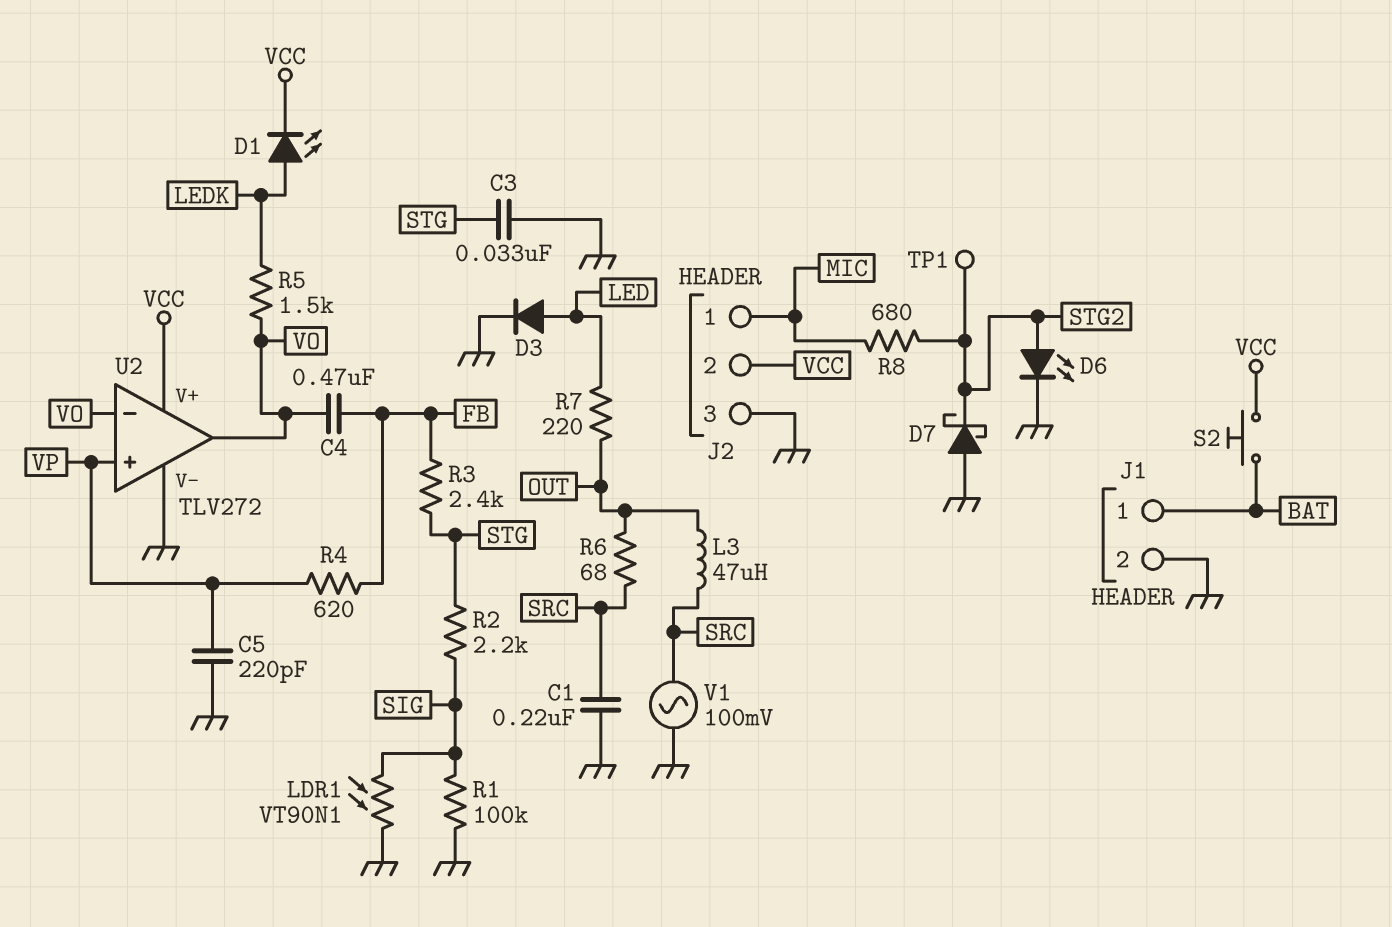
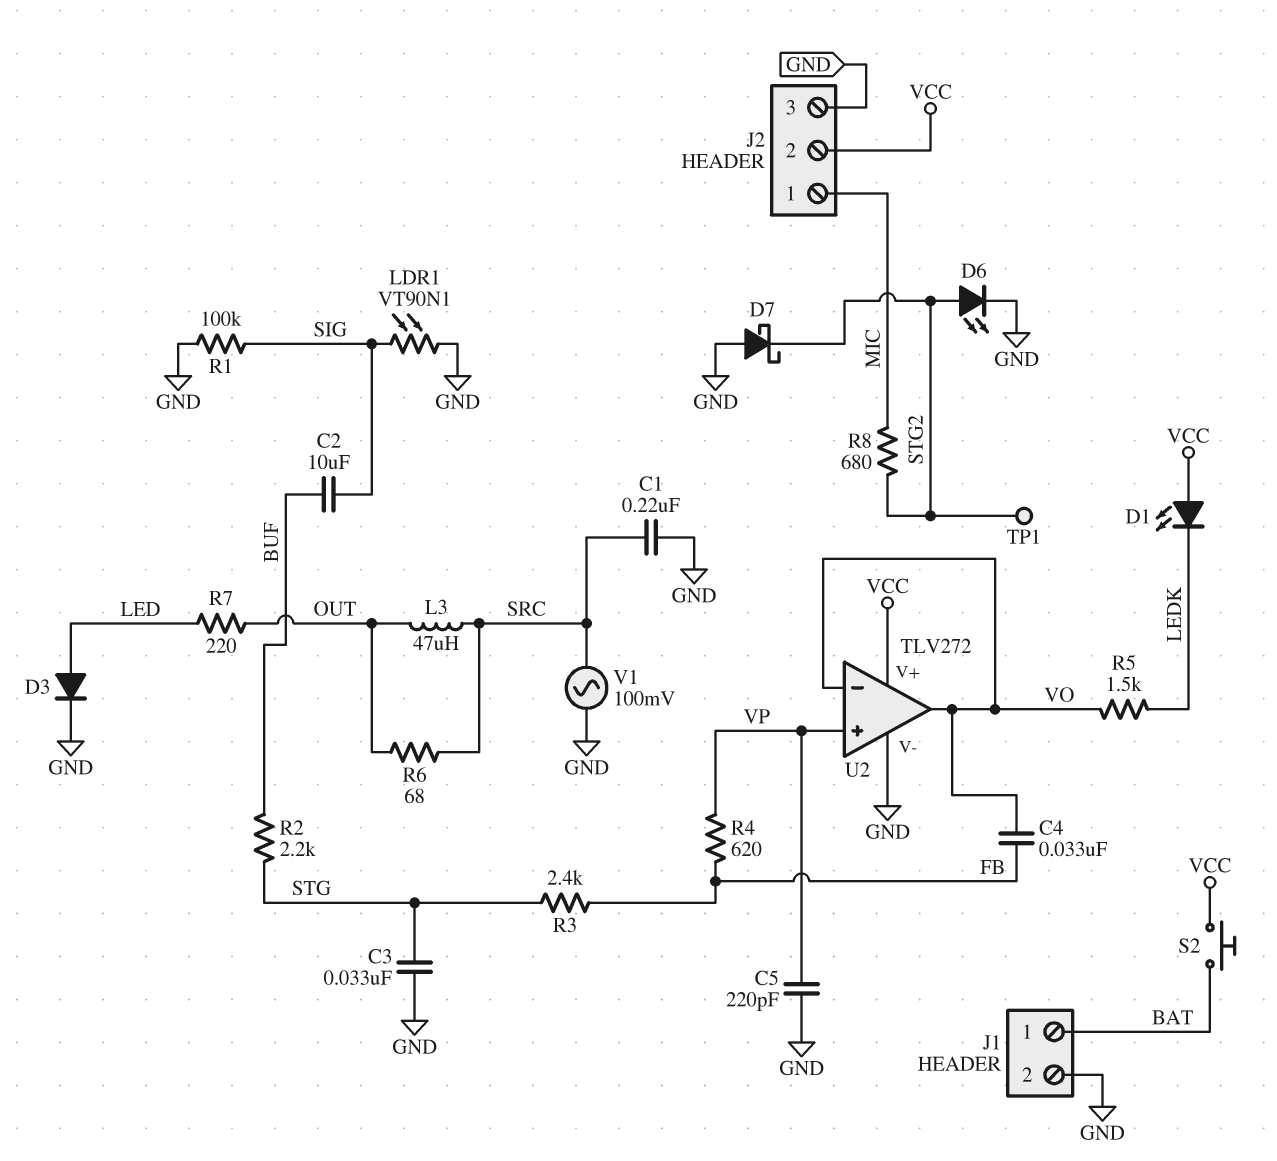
C2: none -> 10uF (BUF, SIG)
C4: 470nF (FB, VO) -> 33nF (FB, VO)
D1: LED (A LEDK, K VCC) -> LED (A VCC, K LEDK)
R2: 2.2k (SIG, STG) -> 2.2k (BUF, STG)

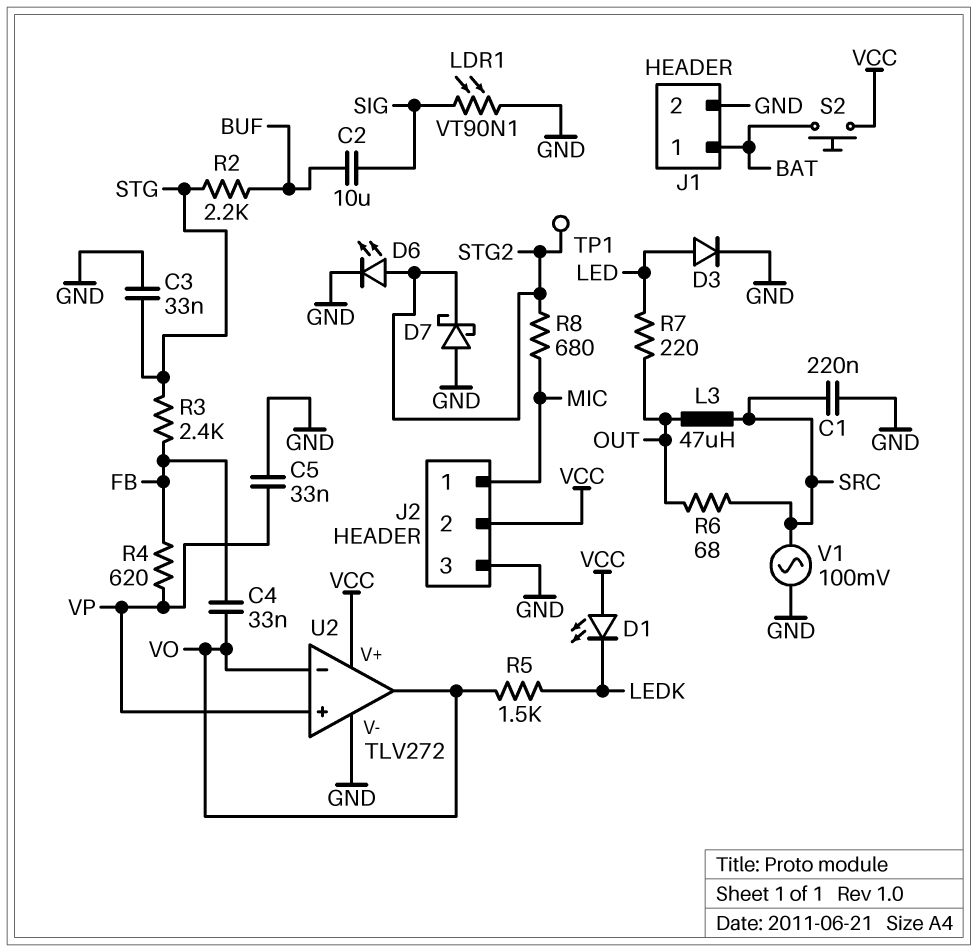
C5: 220pF (GND, VP) -> 33nF (GND, VP)
R1: 100k (GND, SIG) -> none

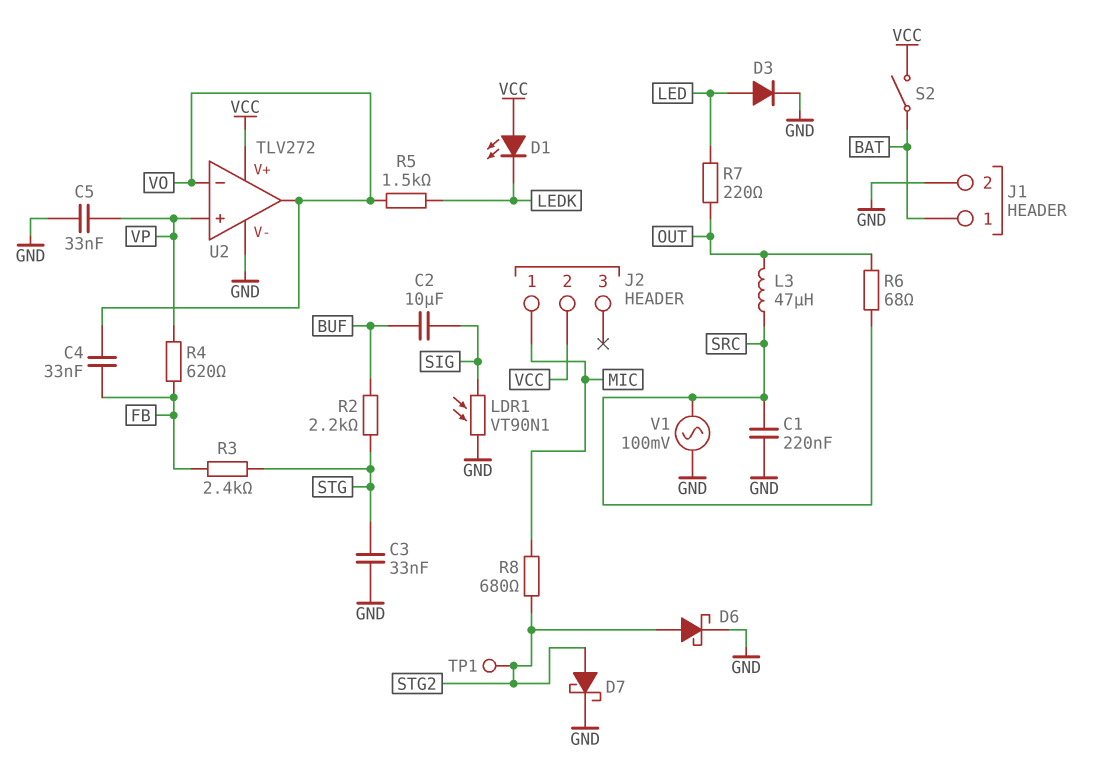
D6: LED (A STG2, K GND) -> schottky (A STG2, K GND)
D7: schottky (A GND, K STG2) -> schottky (A STG2, K GND)
J2 pin 3: GND -> none
S2: button (BAT, VCC) -> switch (BAT, VCC)

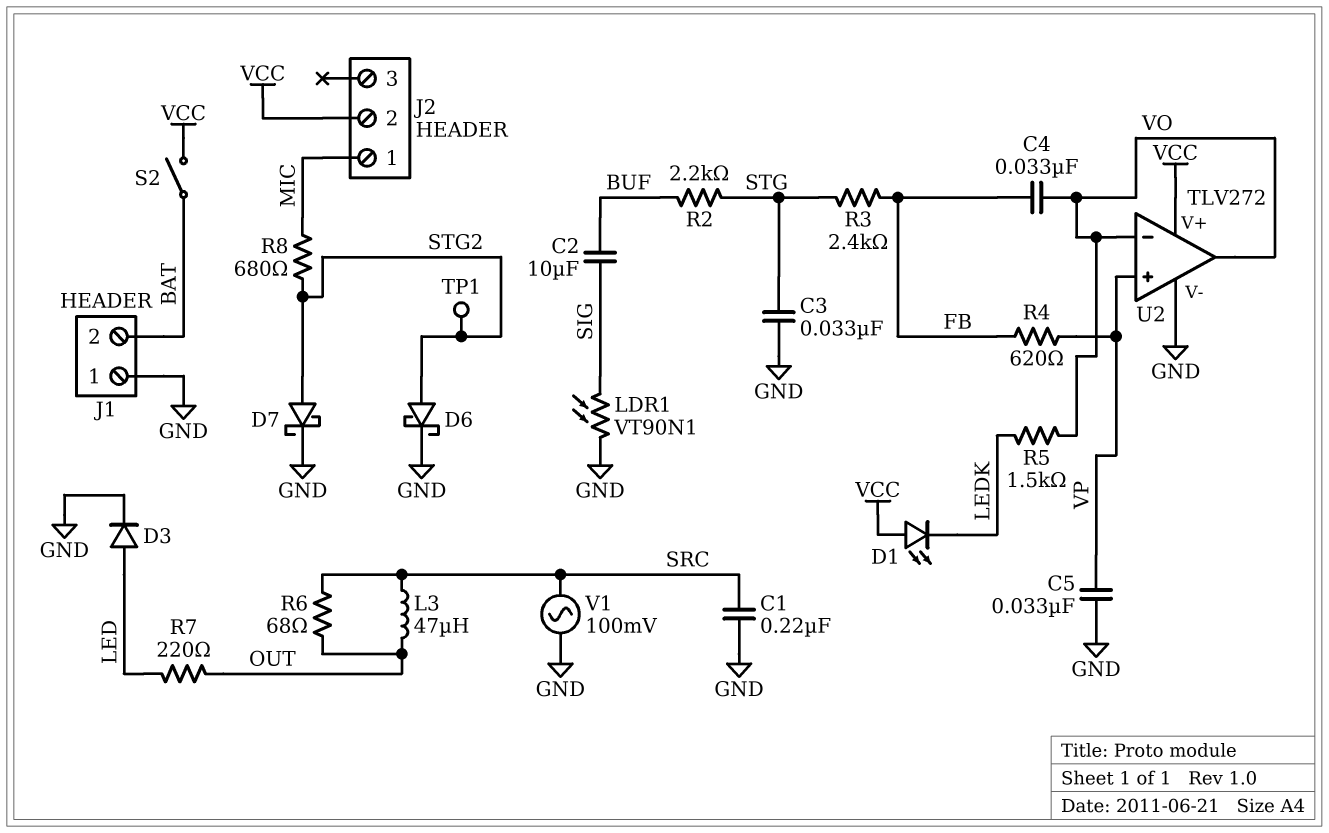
J1 pin 1: BAT -> GND
J1 pin 2: GND -> BAT

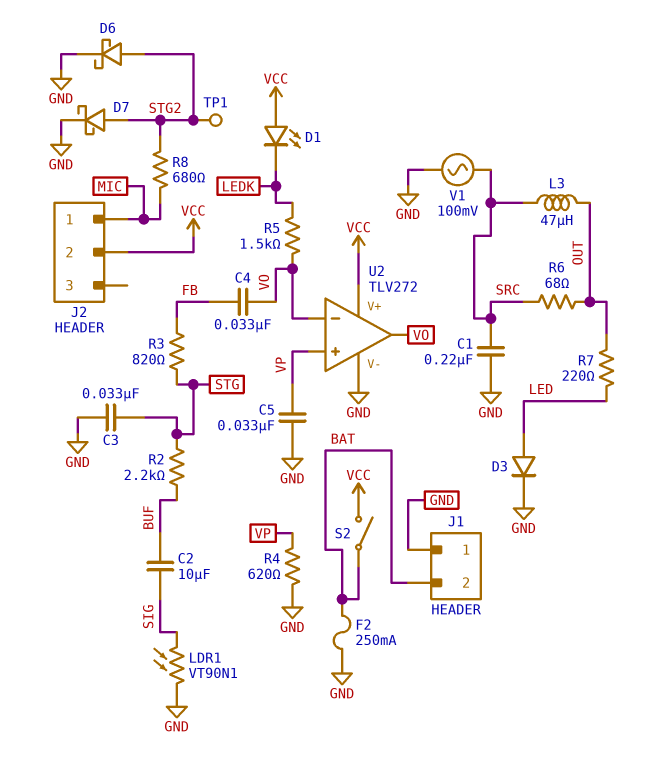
F2: none -> 250mA (BAT, GND)
R3: 2.4k (FB, STG) -> 820 (FB, STG)
R4: 620 (FB, VP) -> 620 (GND, VP)

